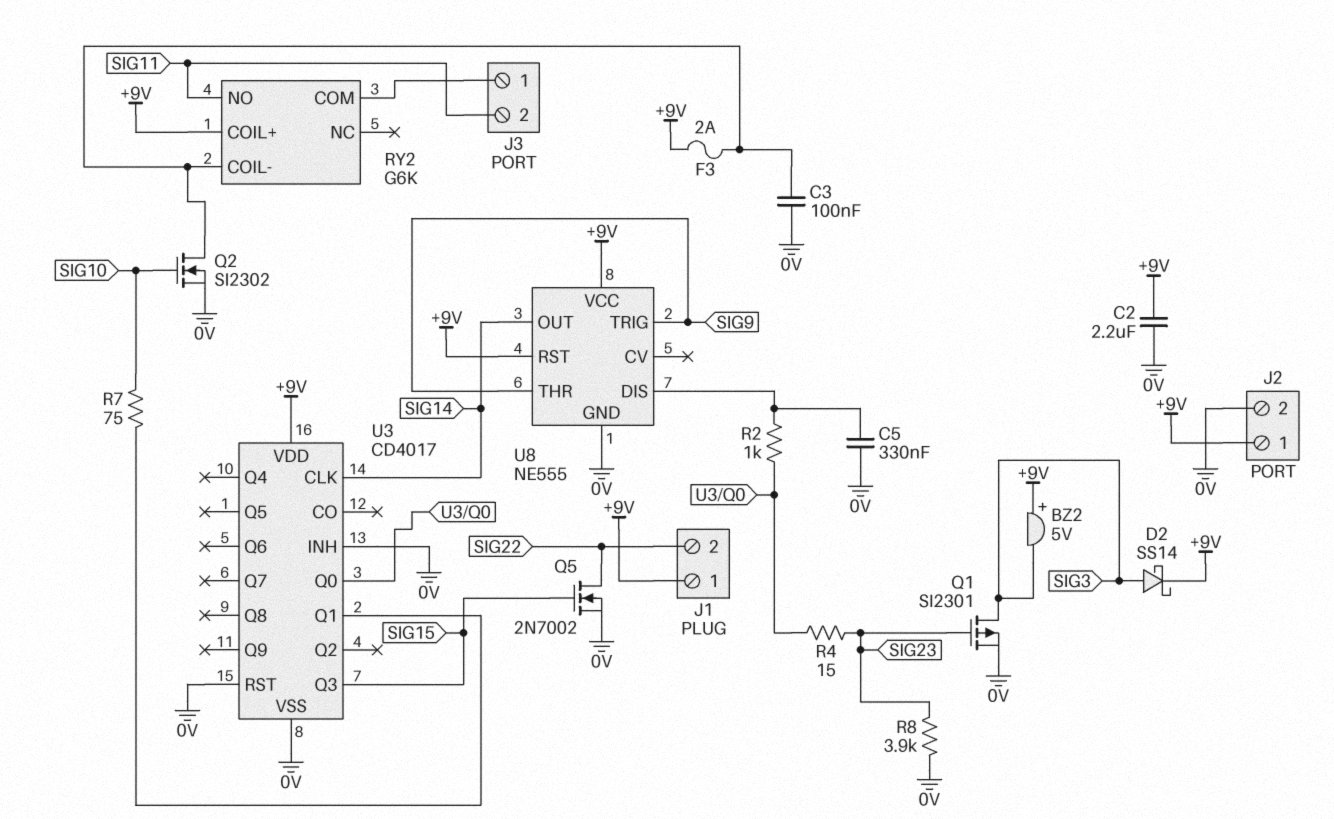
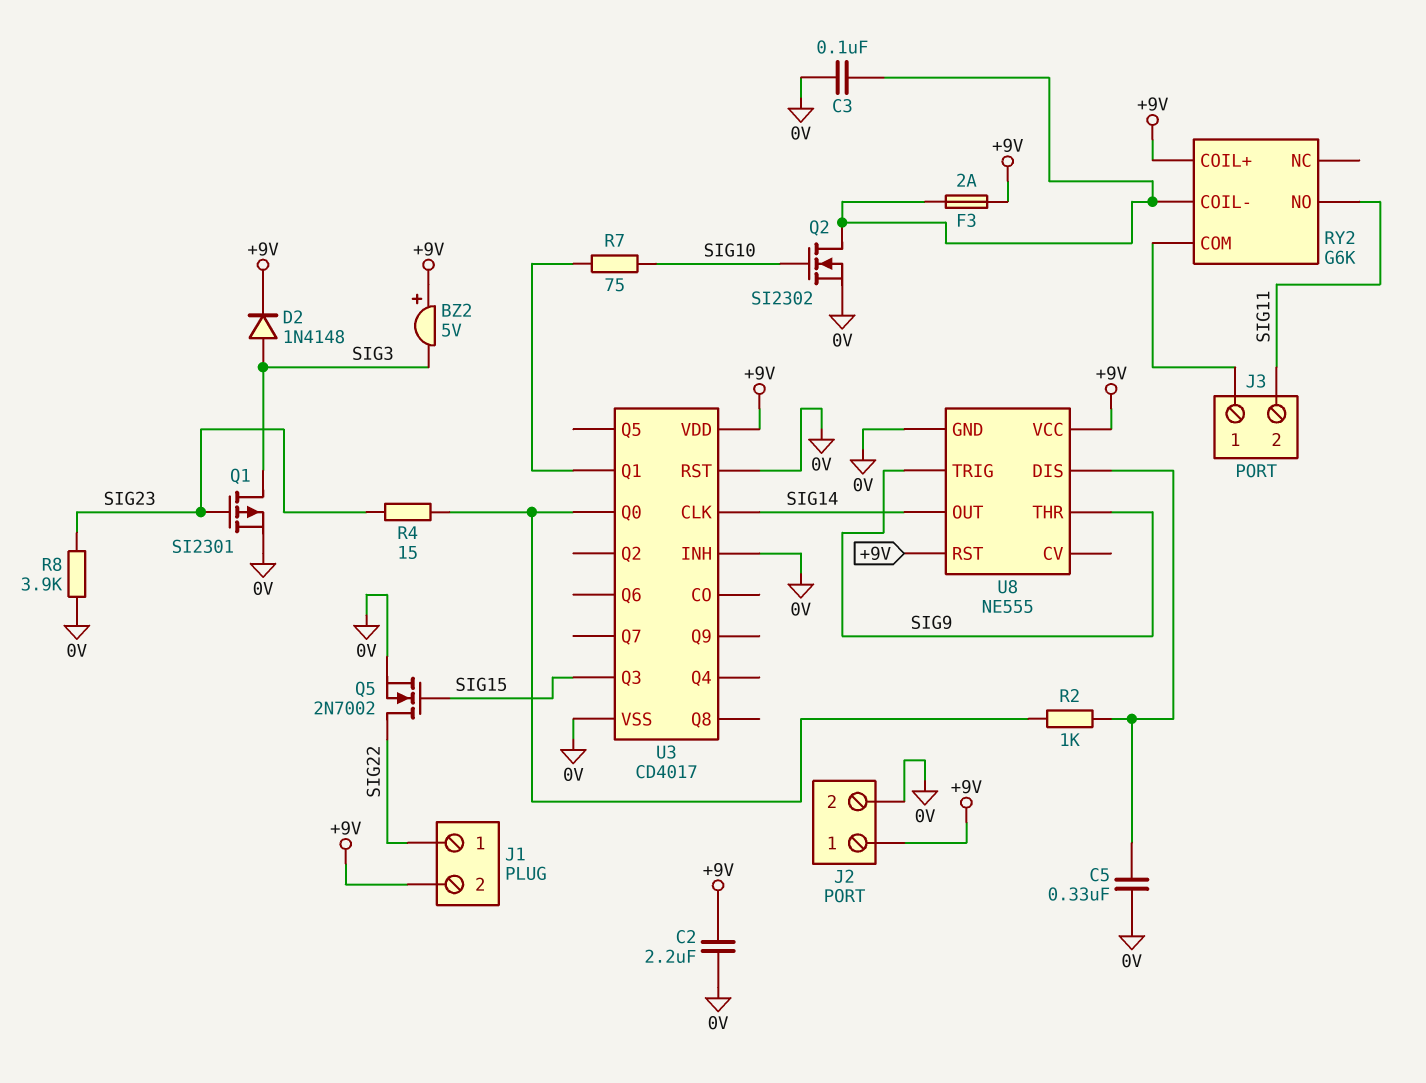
D2: schottky SS14 (A SIG3, K +9V) -> diode 1N4148 (A SIG3, K +9V)
J1 pin 1: +9V -> SIG22
J1 pin 2: SIG22 -> +9V

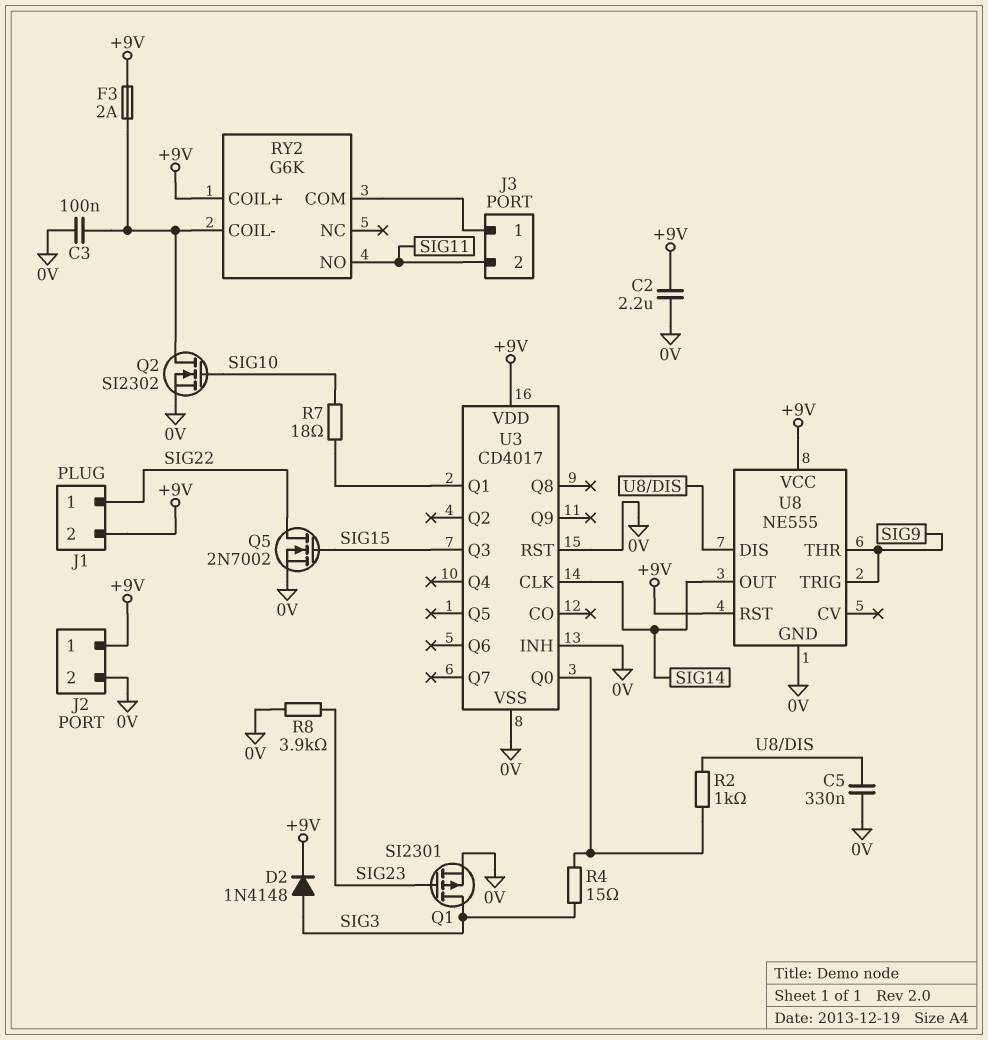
BZ2: buzzer 5V (plus +9V, minus SIG3) -> none
R4: 15 (SIG23, U3/Q0) -> 15 (SIG3, U3/Q0)
R7: 75 (SIG10, U3/Q1) -> 18 (SIG10, U3/Q1)

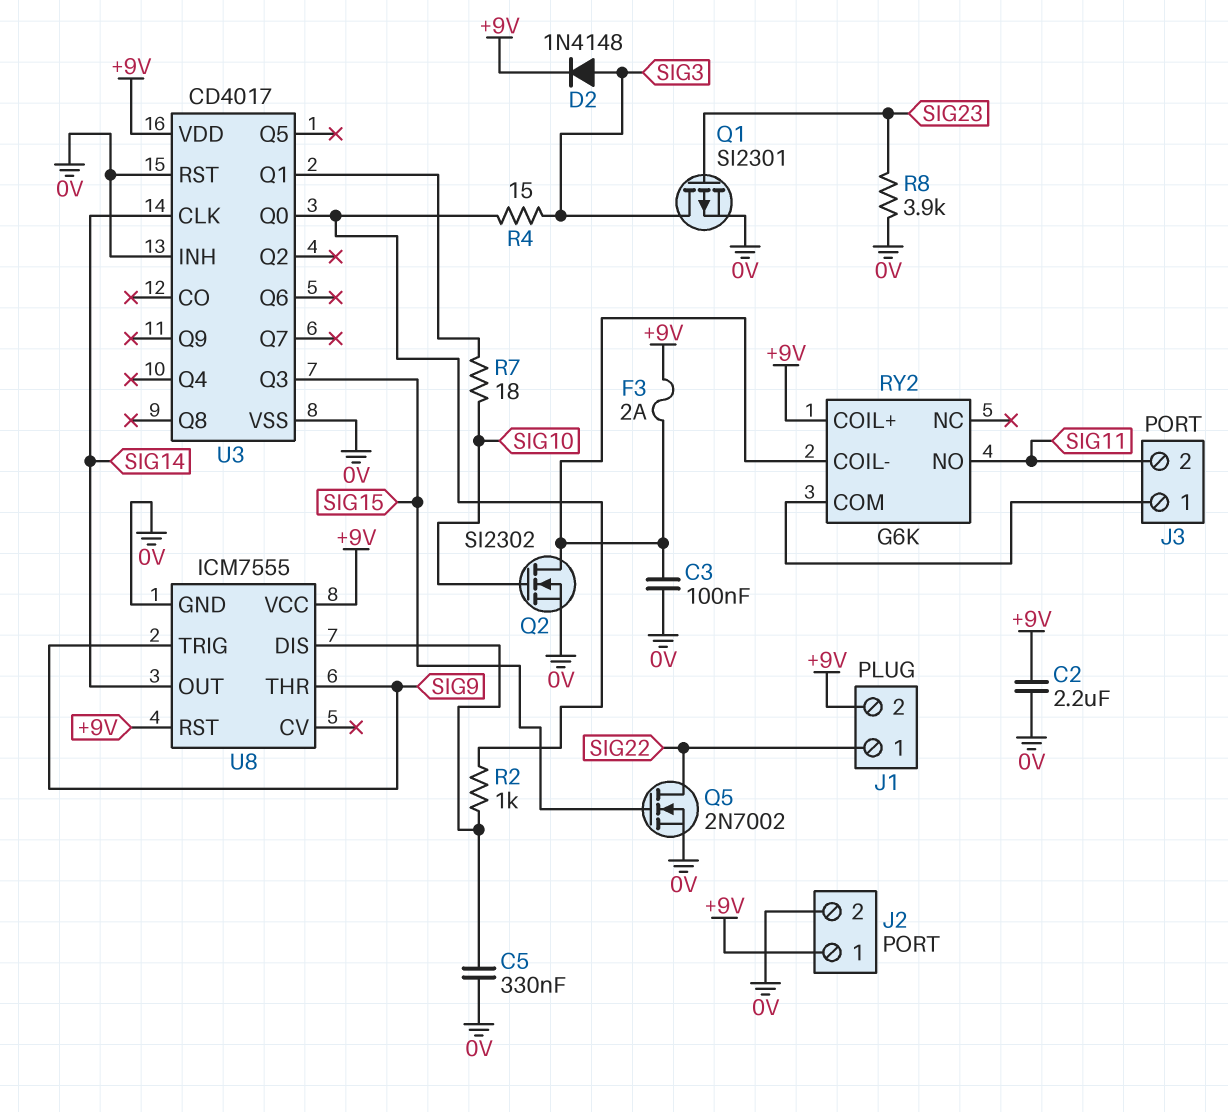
U8: NE555 -> ICM7555

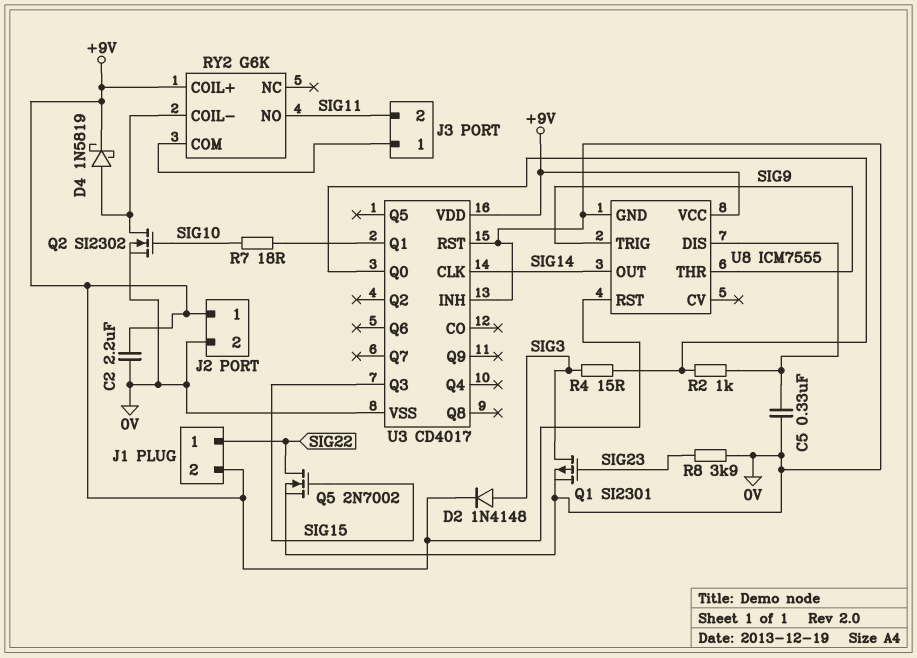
C3: 100nF (0V, RY2/COIL-) -> none
D4: none -> schottky 1N5819 (A RY2/COIL-, K +9V)
F3: 2A (+9V, RY2/COIL-) -> none

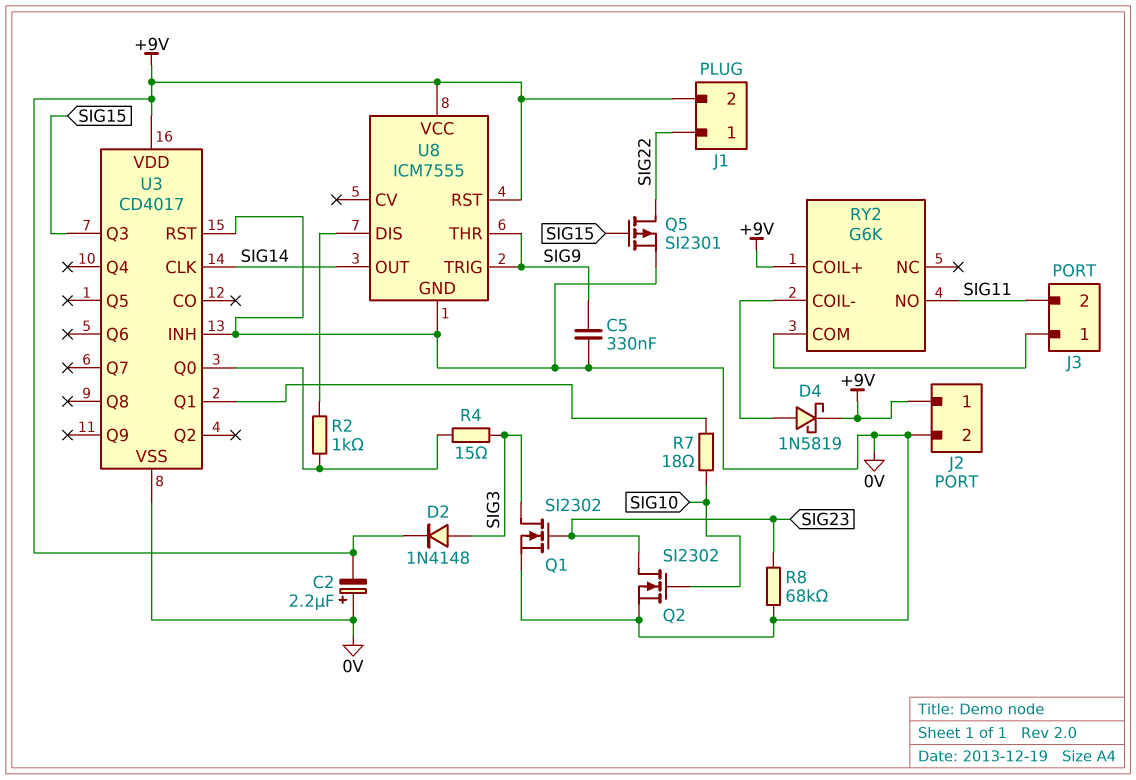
C2: 2.2uF (+9V, 0V) -> 2.2uF (plus 0V, minus +9V)
C5: 330nF (0V, U8/DIS) -> 330nF (0V, SIG9)
Q1: PMOS SI2301 (G SIG23, D SIG3, S 0V) -> NMOS SI2302 (G SIG23, D SIG3, S 0V)
Q2: NMOS SI2302 (G SIG10, D RY2/COIL-, S 0V) -> NMOS SI2302 (G SIG10, D SIG23, S 0V)
Q5: NMOS 2N7002 (G SIG15, D SIG22, S 0V) -> PMOS SI2301 (G SIG15, D SIG22, S 0V)
R8: 3.9k (0V, SIG23) -> 68k (0V, SIG23)

